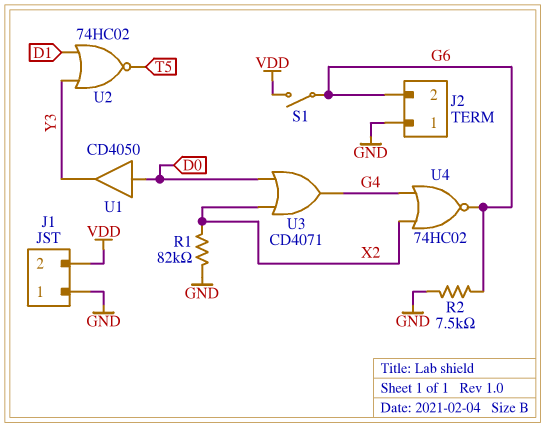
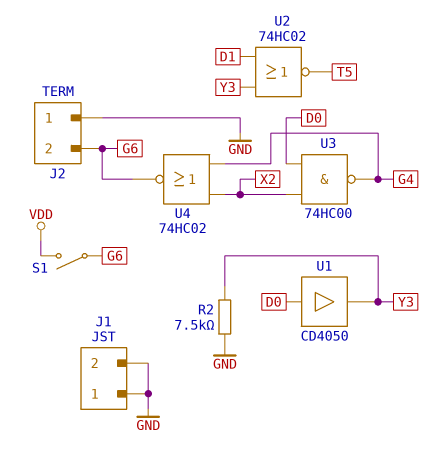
J1 pin 2: VDD -> GND
R1: 82k (GND, X2) -> none
R2: 7.5k (G6, GND) -> 7.5k (GND, Y3)
U3: OR CD4071 (in D0, in X2, out G4) -> NAND 74HC00 (in D0, in X2, out G4)

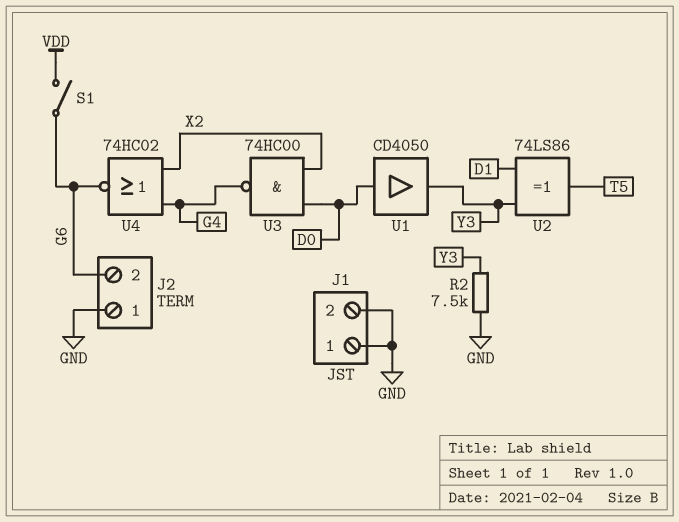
U2: NOR 74HC02 (in D1, in Y3, out T5) -> XOR 74LS86 (in D1, in Y3, out T5)

